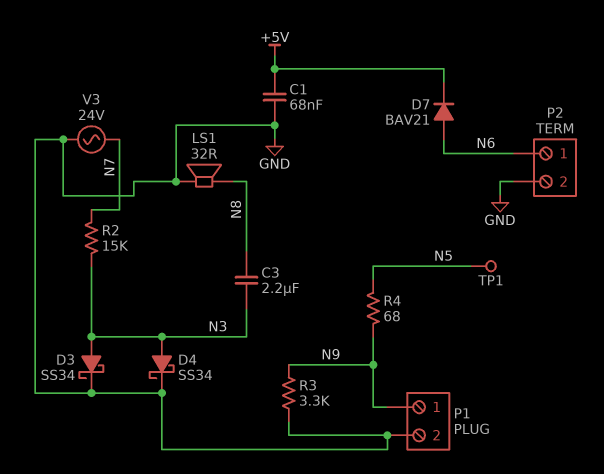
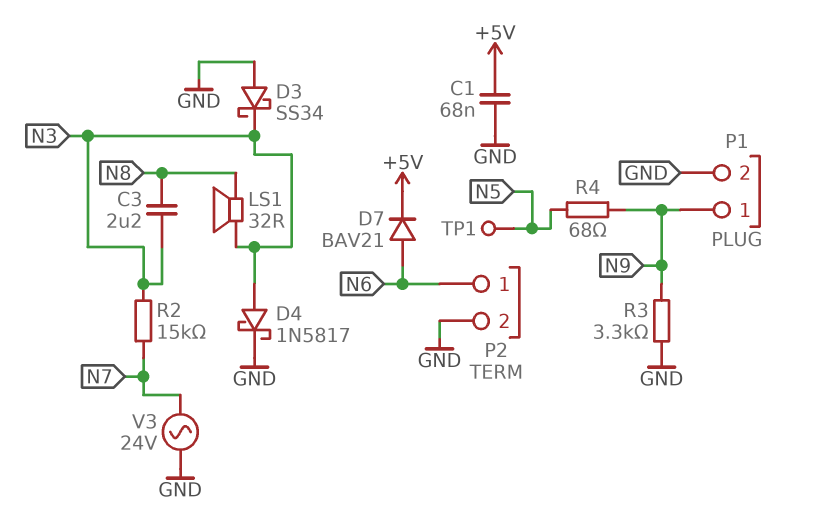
D3: schottky SS34 (A N3, K GND) -> schottky SS34 (A GND, K N3)
D4: schottky SS34 (A N3, K GND) -> schottky 1N5817 (A N3, K GND)
LS1: speaker 32R (GND, N8) -> speaker 32R (N3, N8)

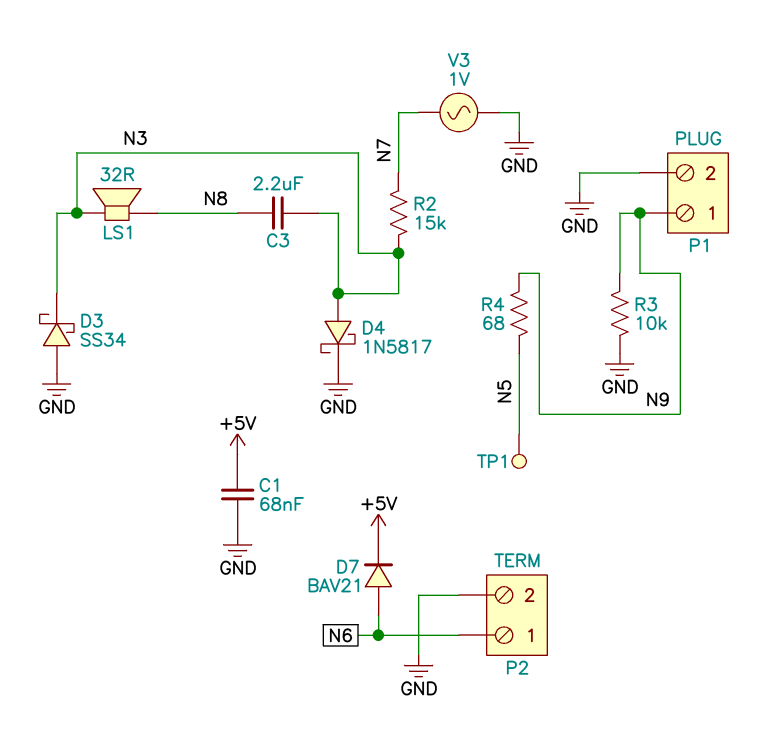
R3: 3.3k (GND, N9) -> 10k (GND, N9)
V3: AC 24V (GND, N7) -> AC 1V (GND, N7)

